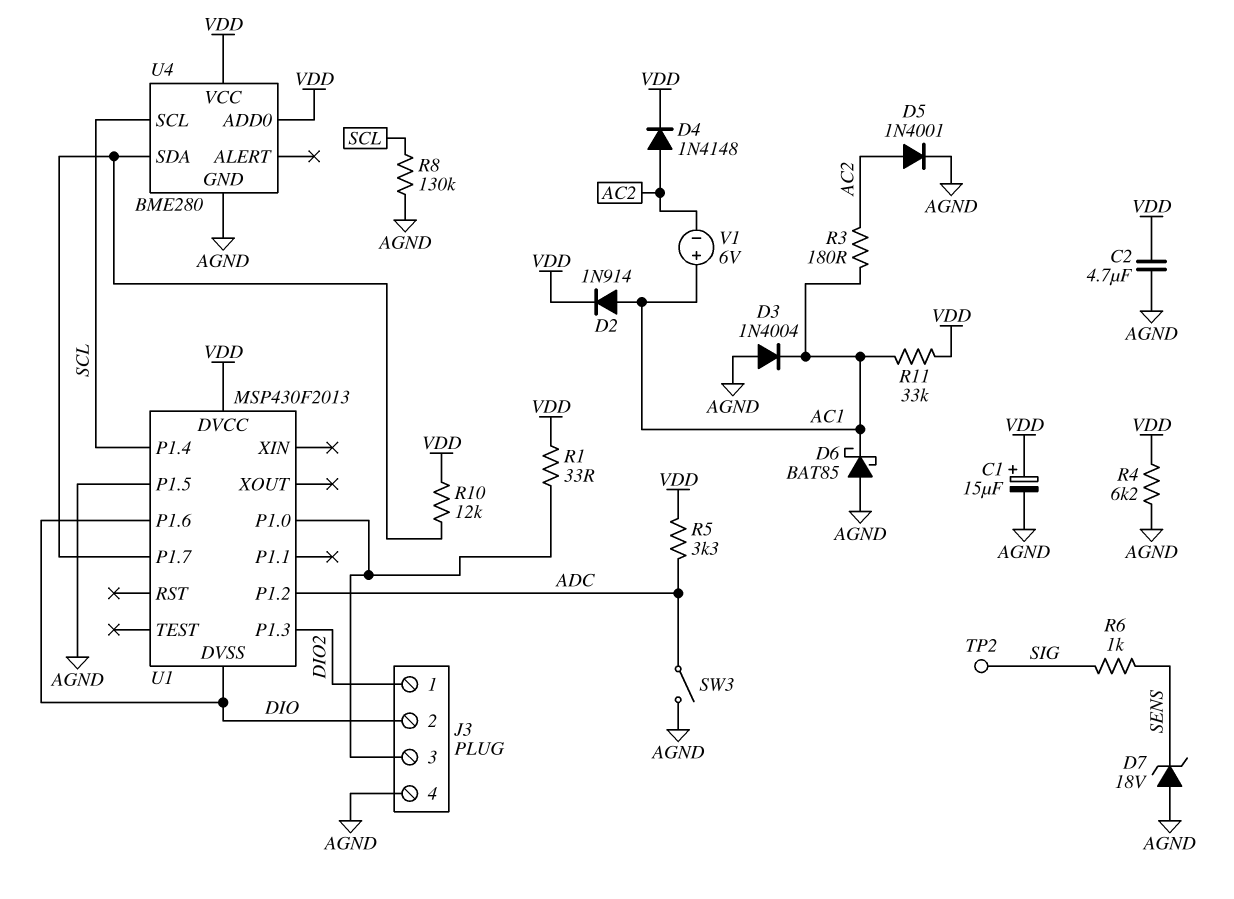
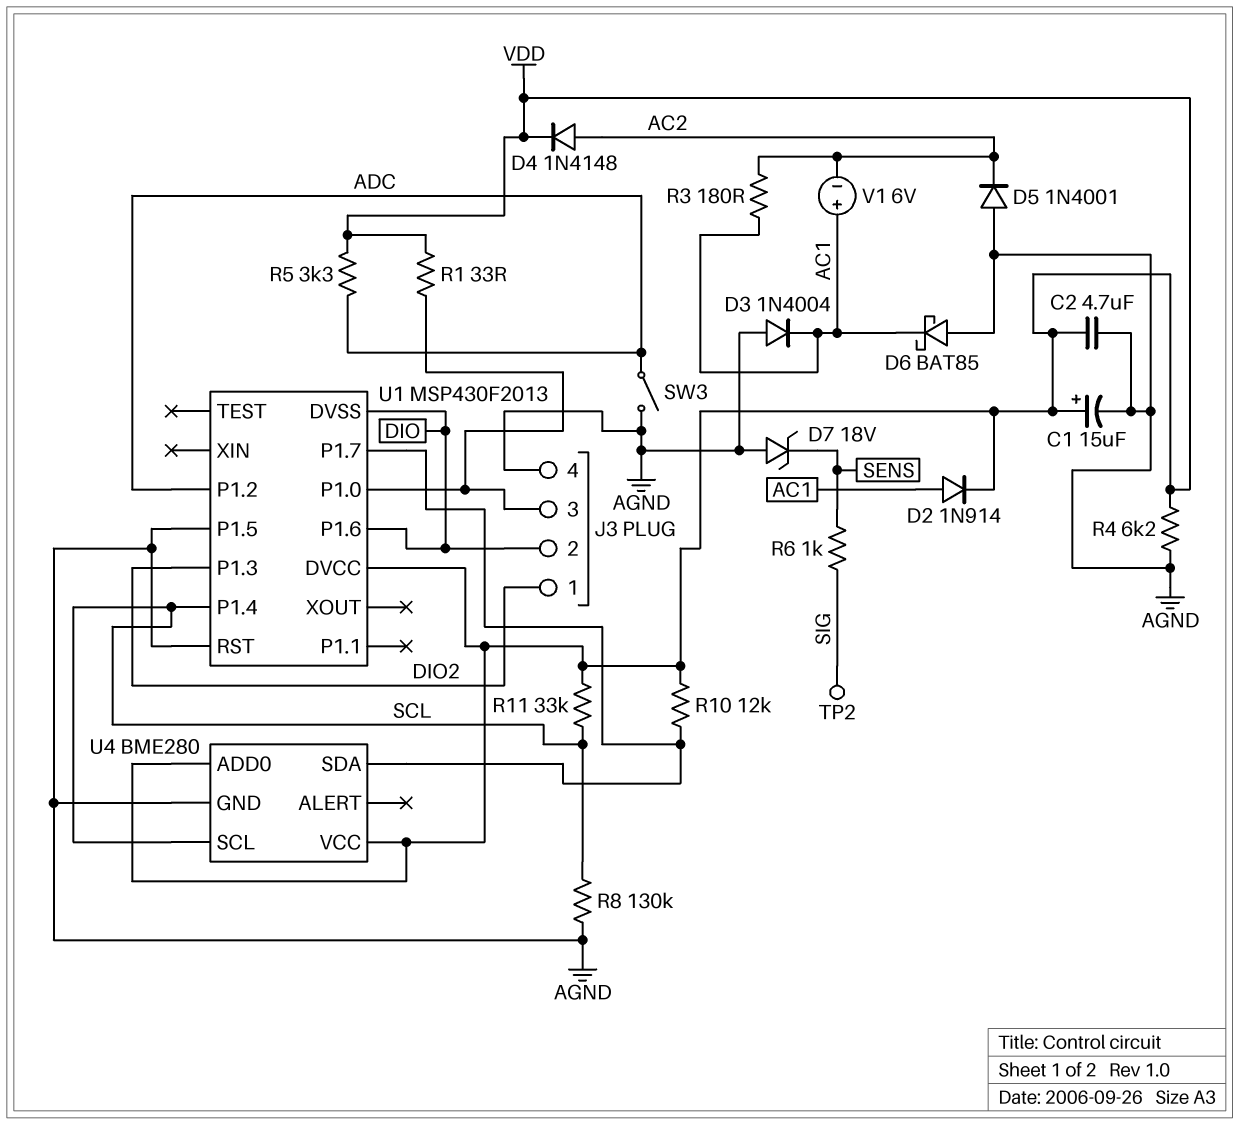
D5: diode 1N4001 (A AC2, K AGND) -> diode 1N4001 (A AGND, K AC2)
R11: 33k (AC1, VDD) -> 33k (SCL, VDD)
U1 pin RST: none -> AGND

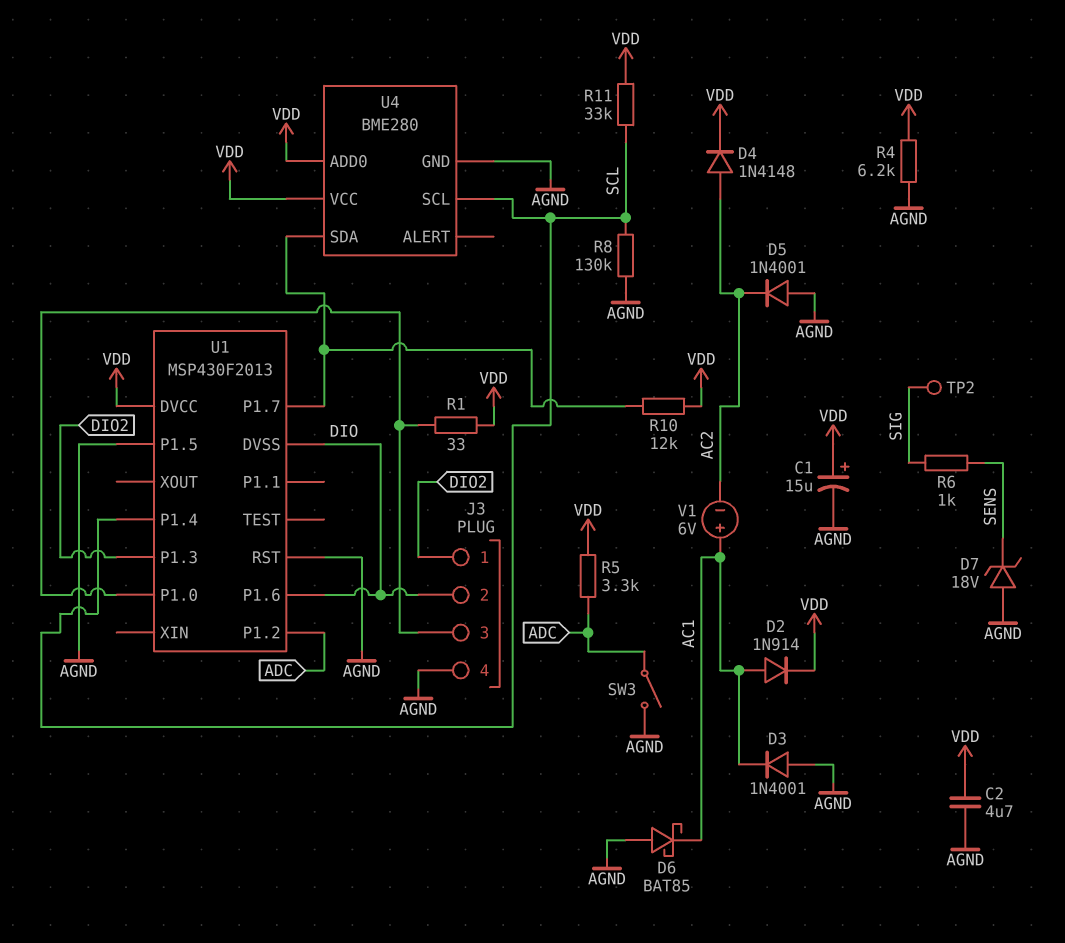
D3: diode 1N4004 (A AGND, K AC1) -> diode 1N4001 (A AGND, K AC1)
R3: 180 (AC1, AC2) -> none

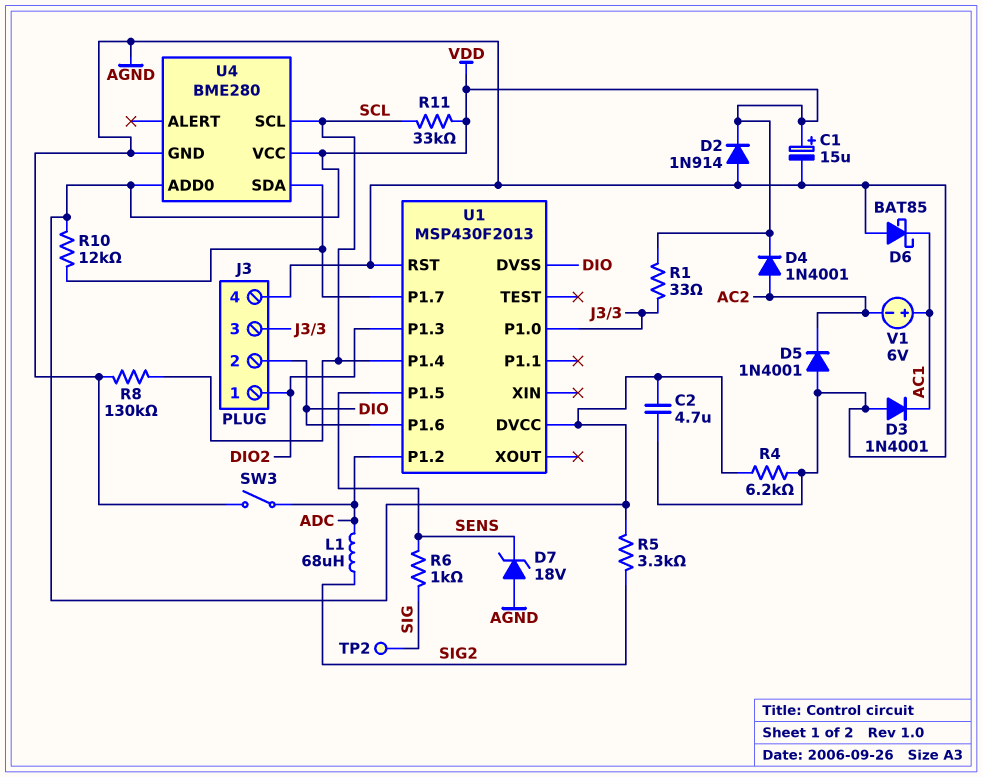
D2: diode 1N914 (A AC1, K VDD) -> diode 1N914 (A AGND, K VDD)
D4: diode 1N4148 (A AC2, K VDD) -> diode 1N4001 (A AC2, K VDD)
L1: none -> 68uH (ADC, SIG2)
R5: 3.3k (ADC, VDD) -> 3.3k (SIG2, VDD)
U1 pin P1.5: AGND -> SENS

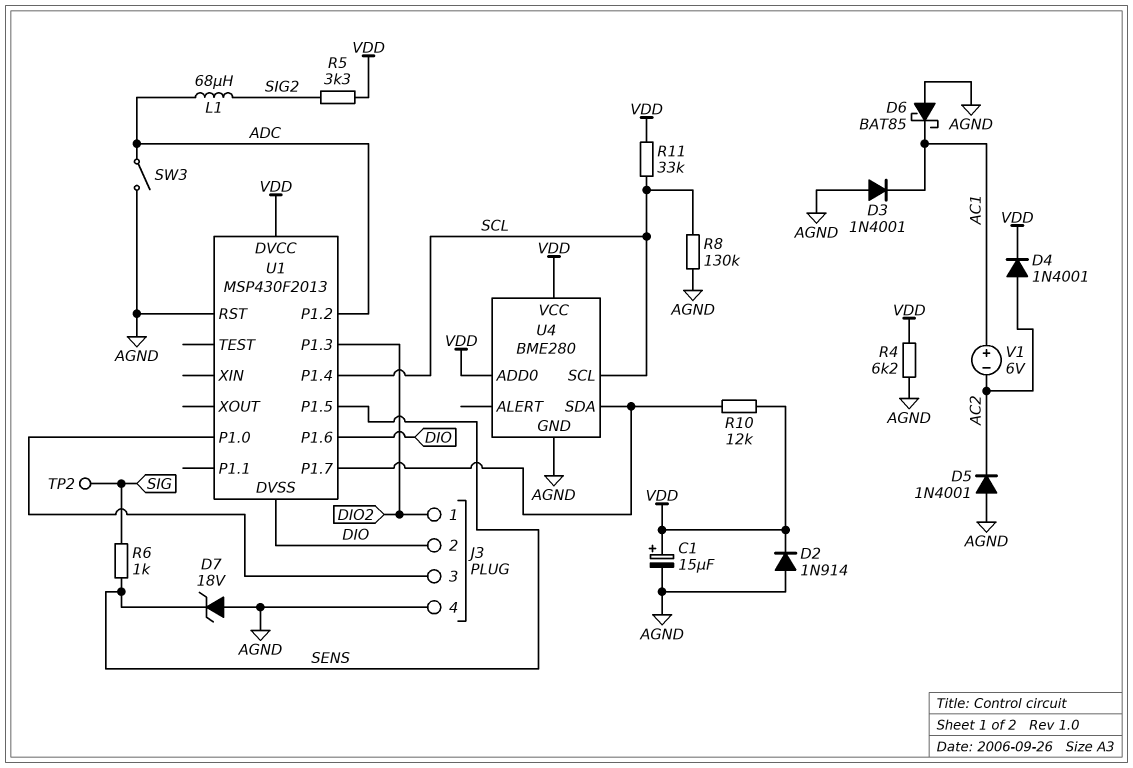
C2: 4.7uF (AGND, VDD) -> none
R1: 33 (J3/3, VDD) -> none

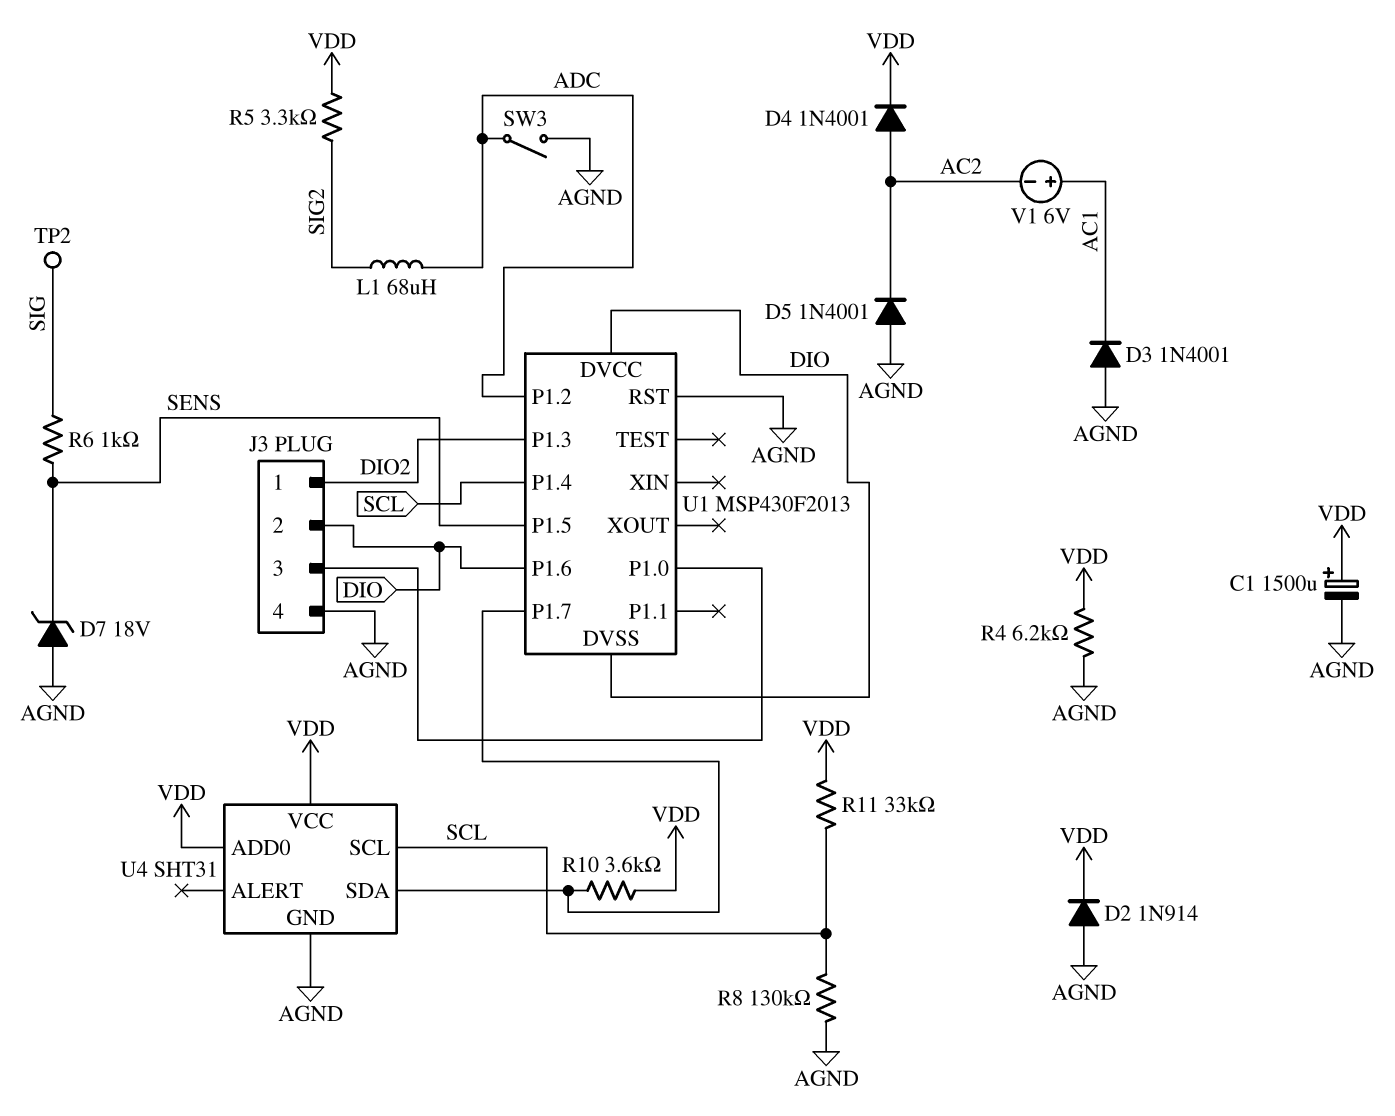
C1: 15uF (plus VDD, minus AGND) -> 1500uF (plus VDD, minus AGND)
D6: schottky BAT85 (A AGND, K AC1) -> none
R10: 12k (U1/P1.7, VDD) -> 3.6k (U1/P1.7, VDD)
U1 pin DVCC: VDD -> DIO
U4: BME280 -> SHT31

